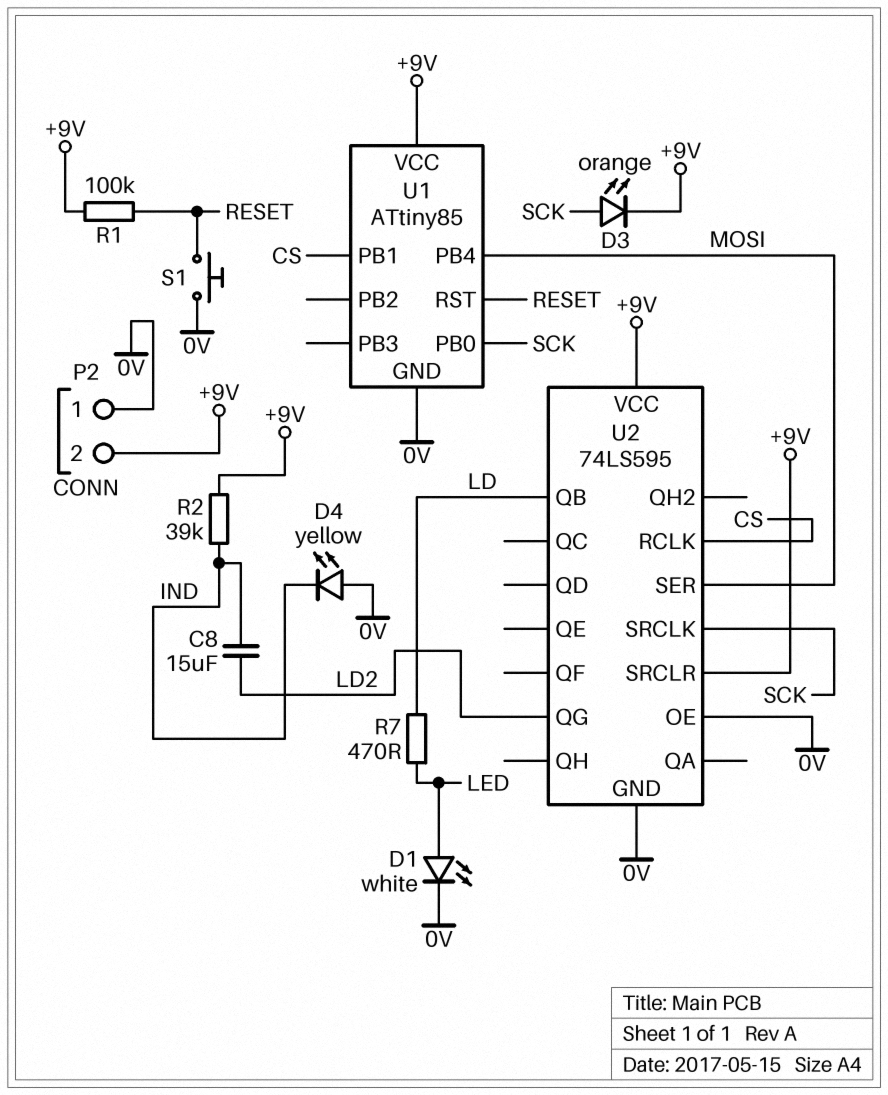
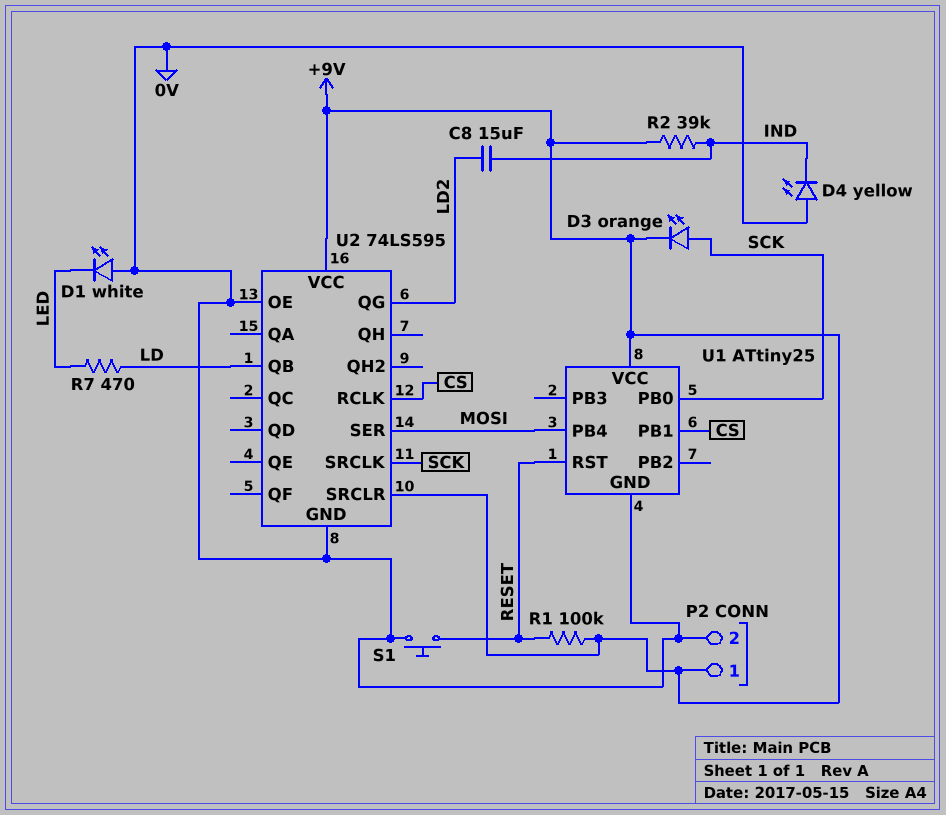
D1: LED white (A LED, K 0V) -> LED white (A 0V, K LED)
P2 pin 1: 0V -> +9V
P2 pin 2: +9V -> 0V
U1: ATtiny85 -> ATtiny25

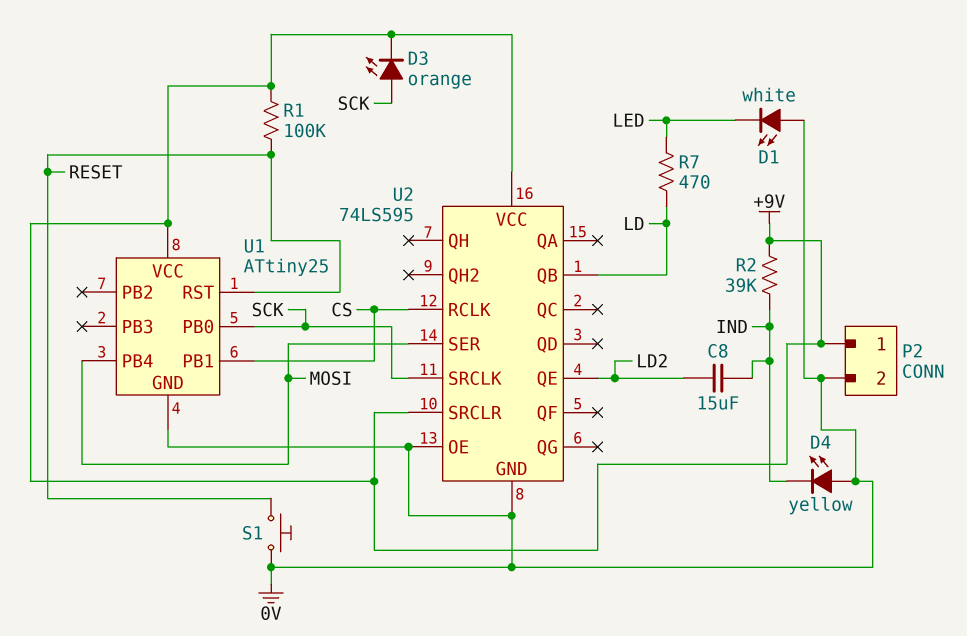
U2 pin QE: none -> LD2
U2 pin QG: LD2 -> none

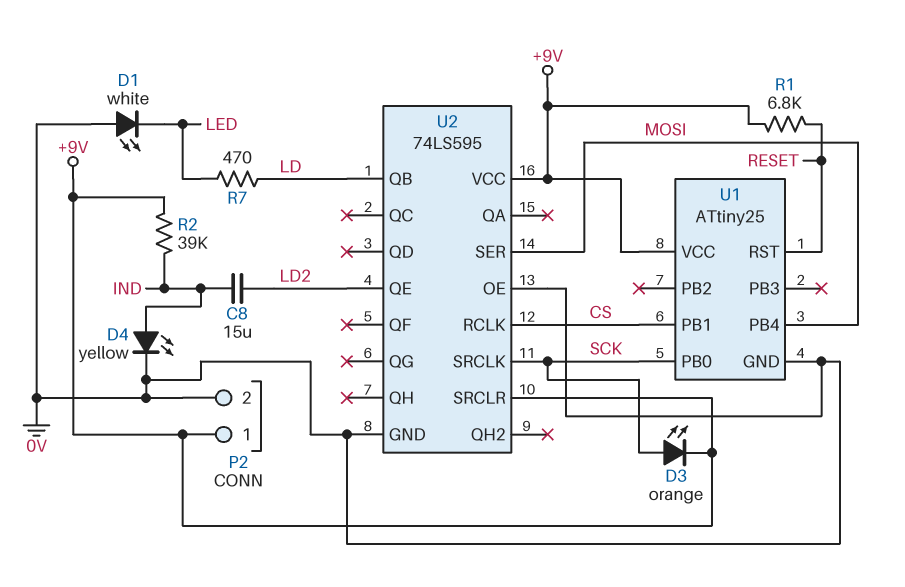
D4: LED yellow (A 0V, K IND) -> LED yellow (A IND, K 0V)
R1: 100k (+9V, RESET) -> 6.8k (+9V, RESET)
S1: button (0V, RESET) -> none

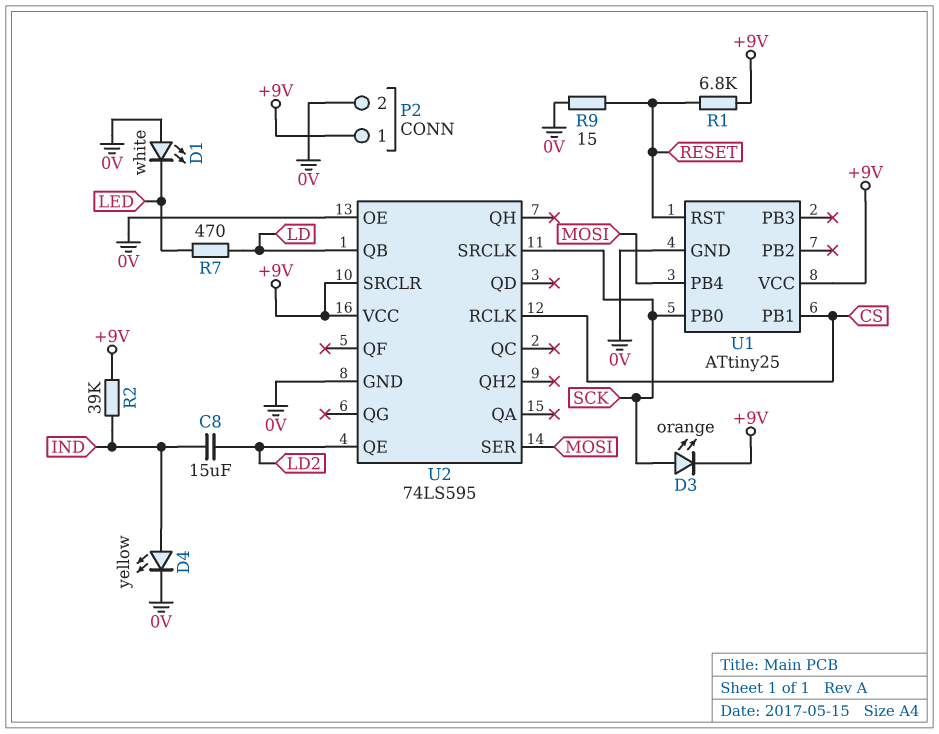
R9: none -> 15 (0V, RESET)

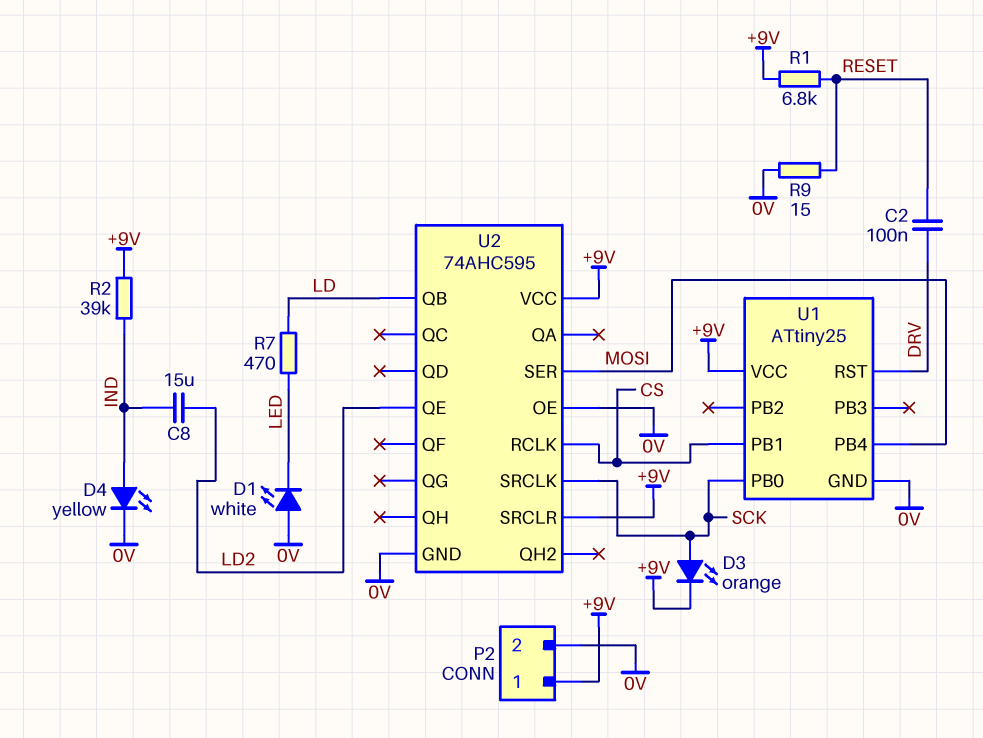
C2: none -> 100nF (DRV, RESET)
U1 pin RST: RESET -> DRV
U2: 74LS595 -> 74AHC595

